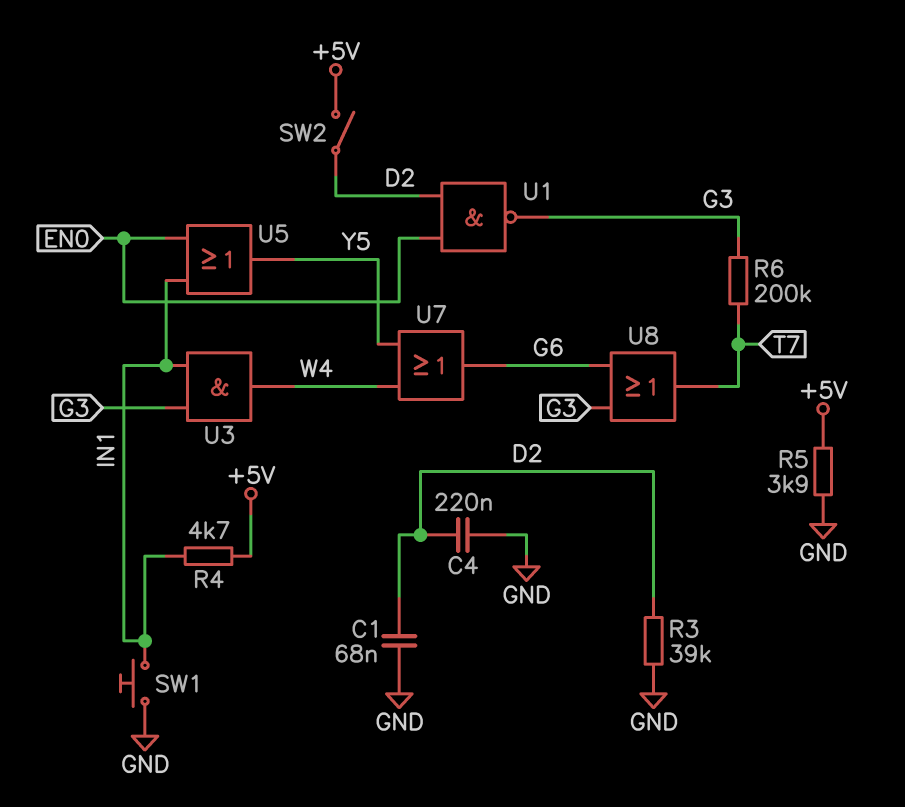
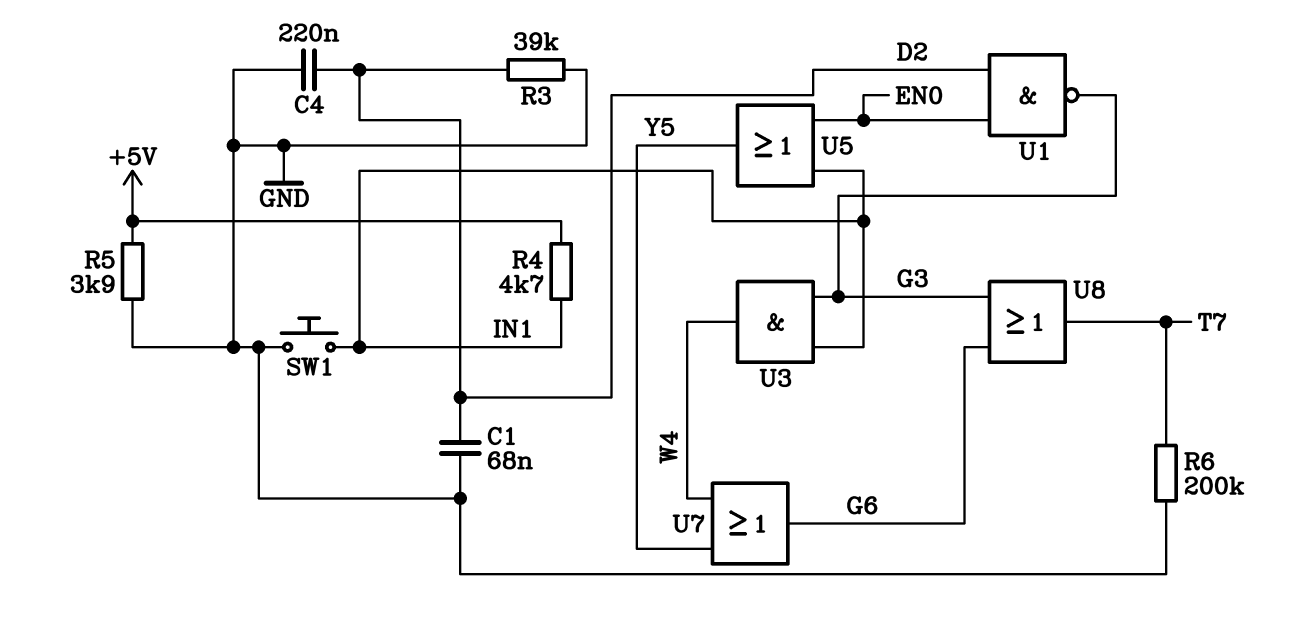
R6: 200k (G3, T7) -> 200k (GND, T7)
SW2: switch (+5V, D2) -> none

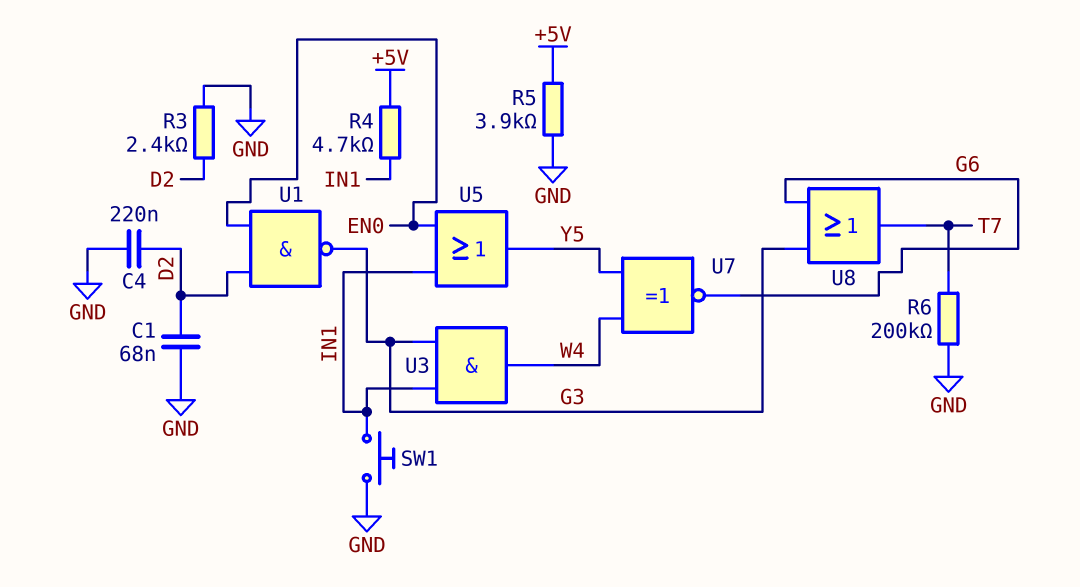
R3: 39k (D2, GND) -> 2.4k (D2, GND)
U7: OR (in W4, in Y5, out G6) -> XNOR (in W4, in Y5, out G6)

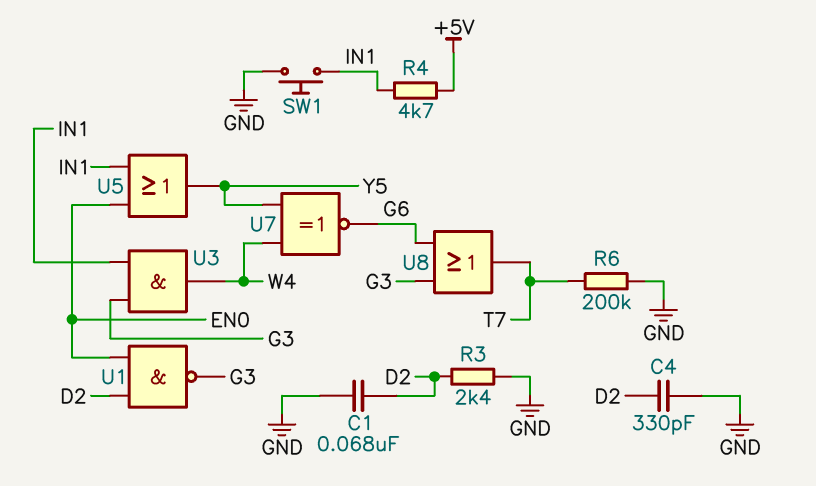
C4: 220nF (D2, GND) -> 330pF (D2, GND)
R5: 3.9k (+5V, GND) -> none

